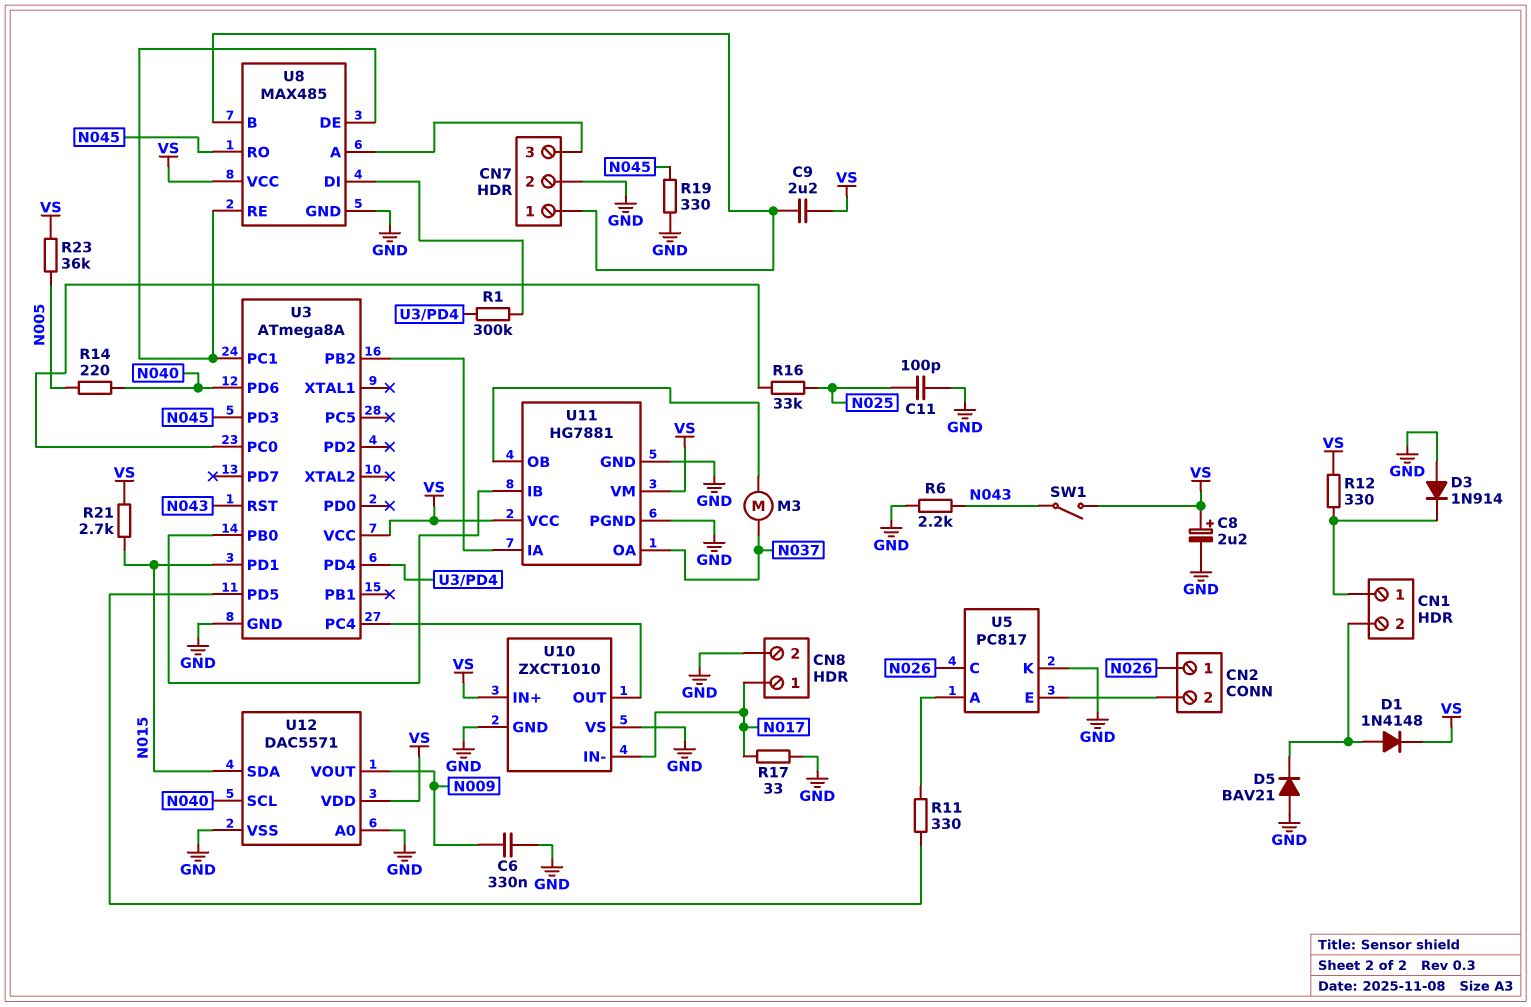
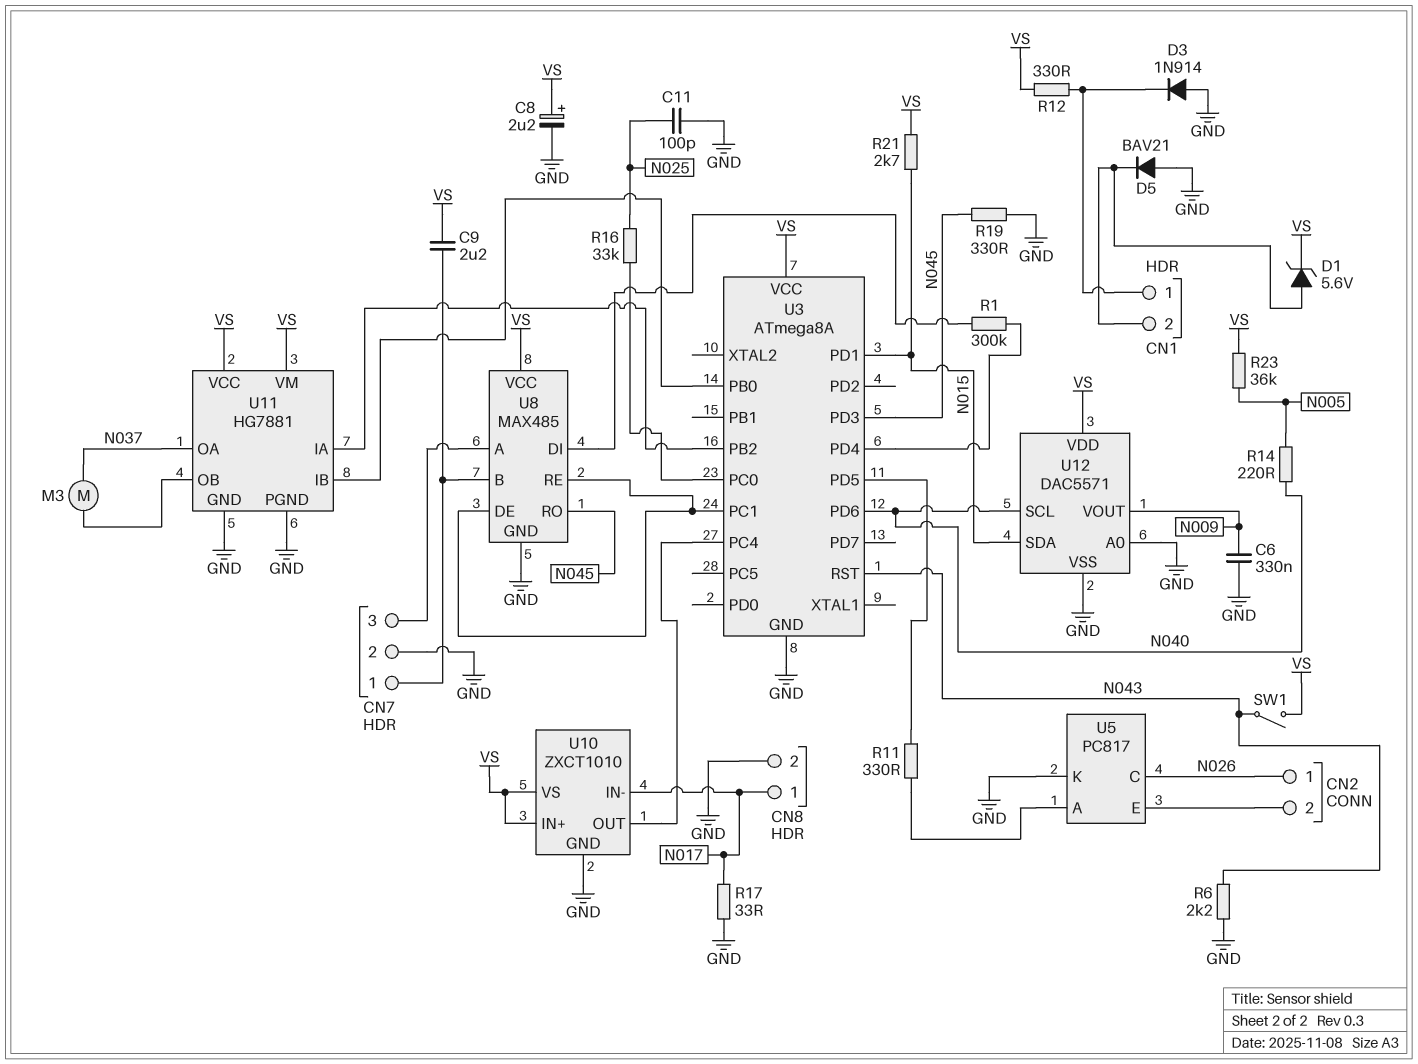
D1: diode 1N4148 (A CN1/2, K VS) -> zener 5.6V (A CN1/2, K VS)
U10 pin VS: GND -> VS

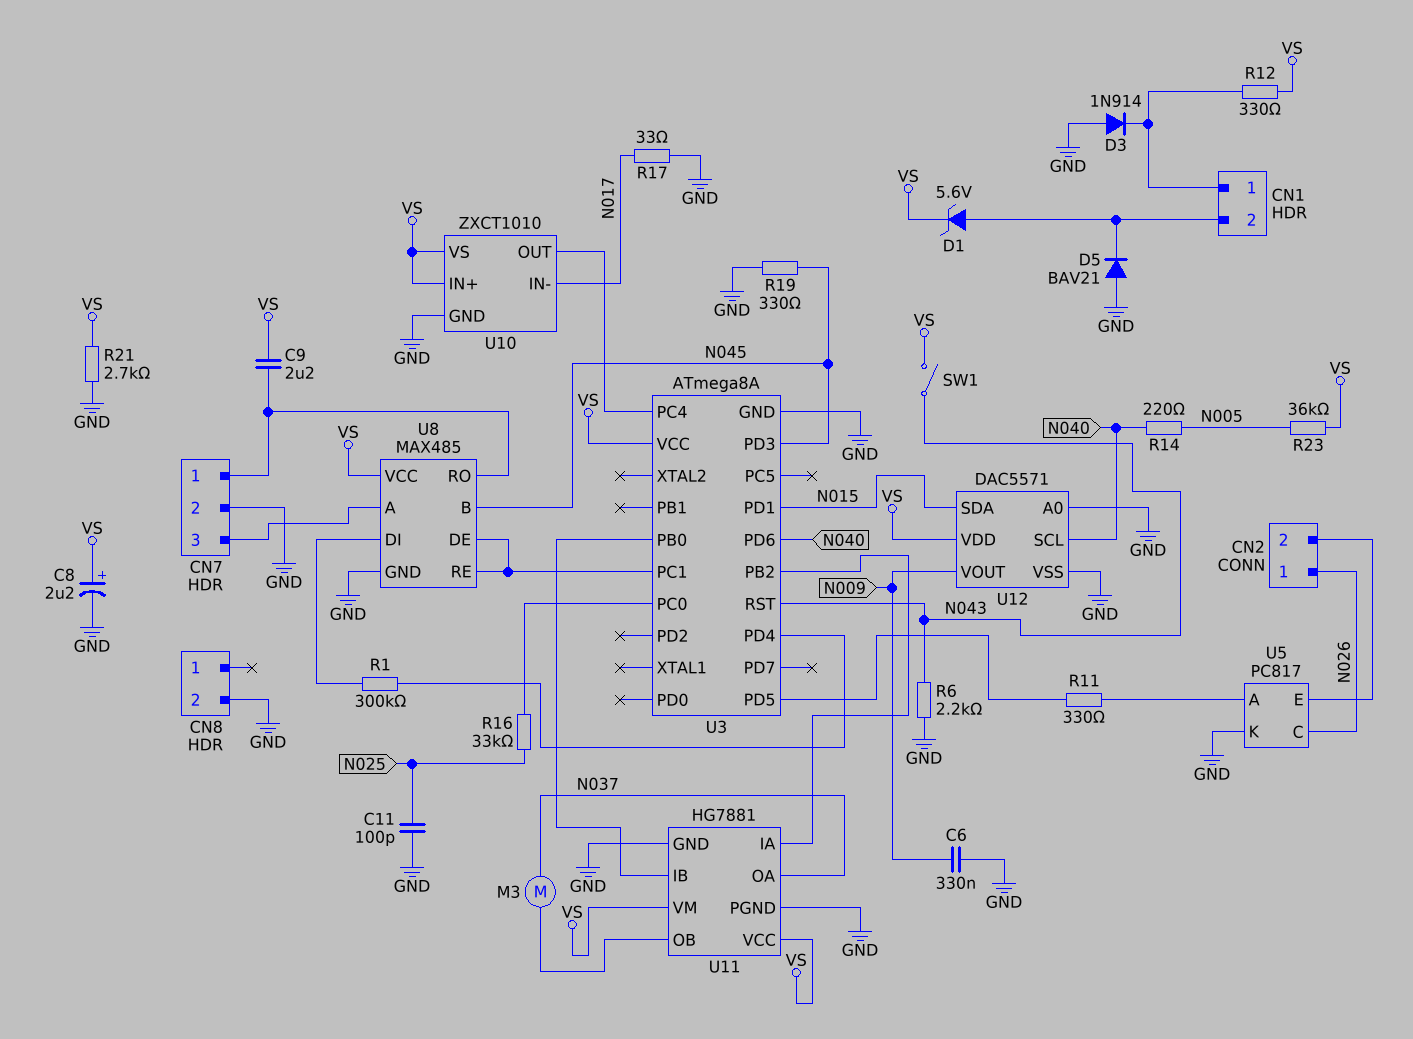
CN8 pin 1: N017 -> none
R21: 2.7k (N015, VS) -> 2.7k (GND, VS)
U8 pin B: CN7/1 -> N045
U8 pin RO: N045 -> CN7/1

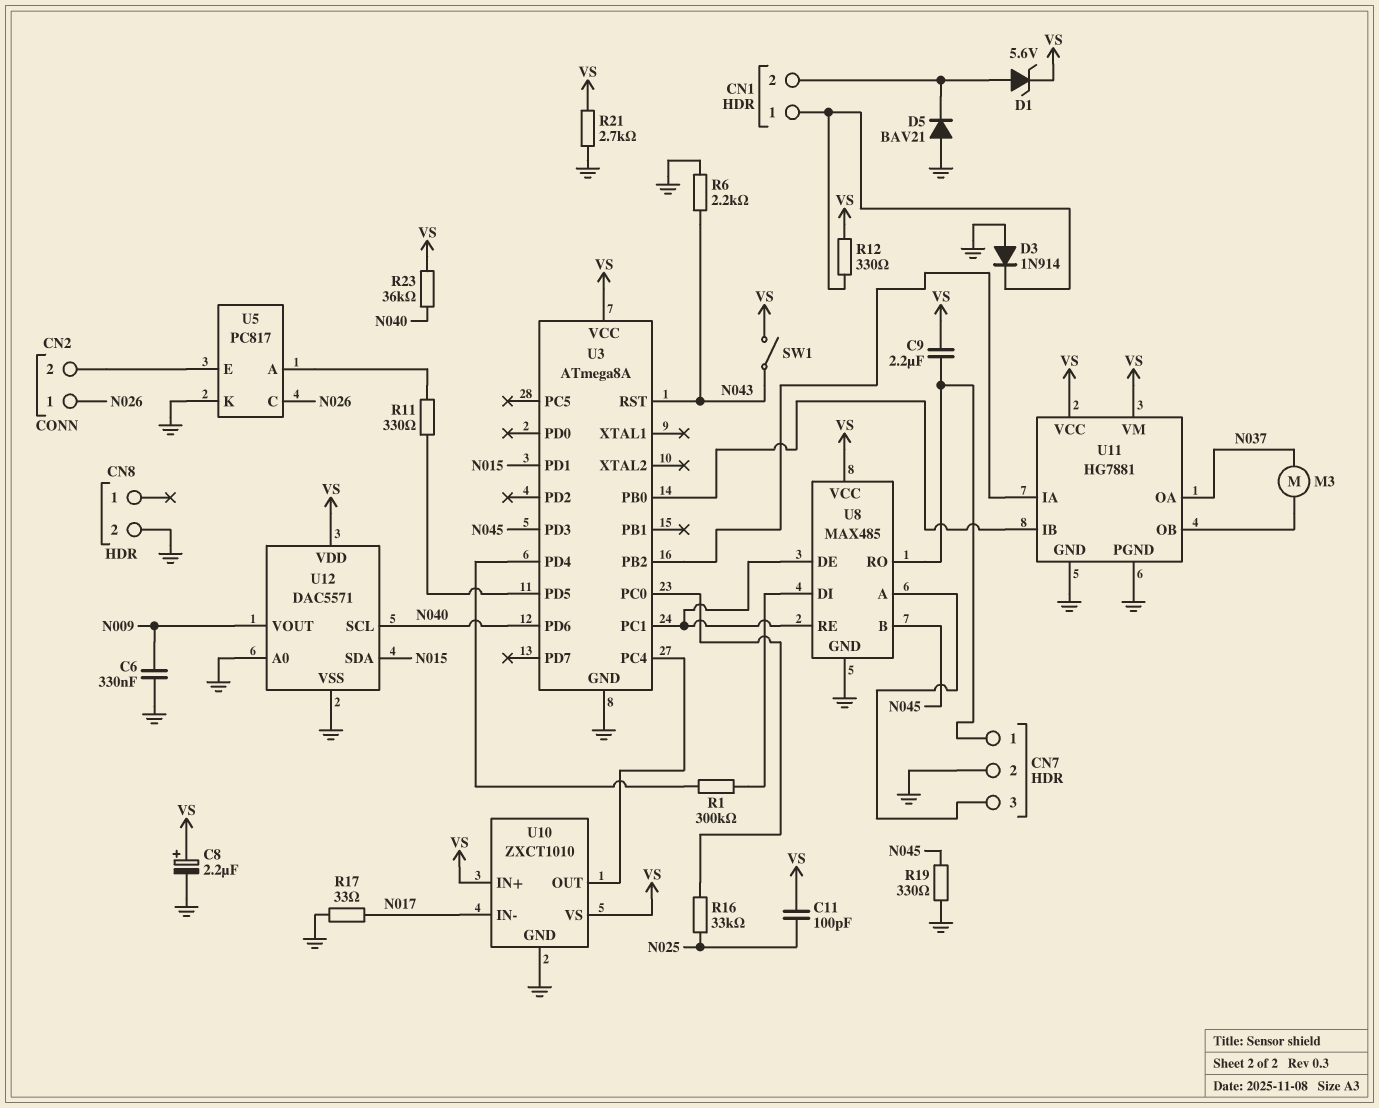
C11: 100pF (GND, N025) -> 100pF (N025, VS)
R14: 220 (N005, N040) -> none
R23: 36k (N005, VS) -> 36k (N040, VS)

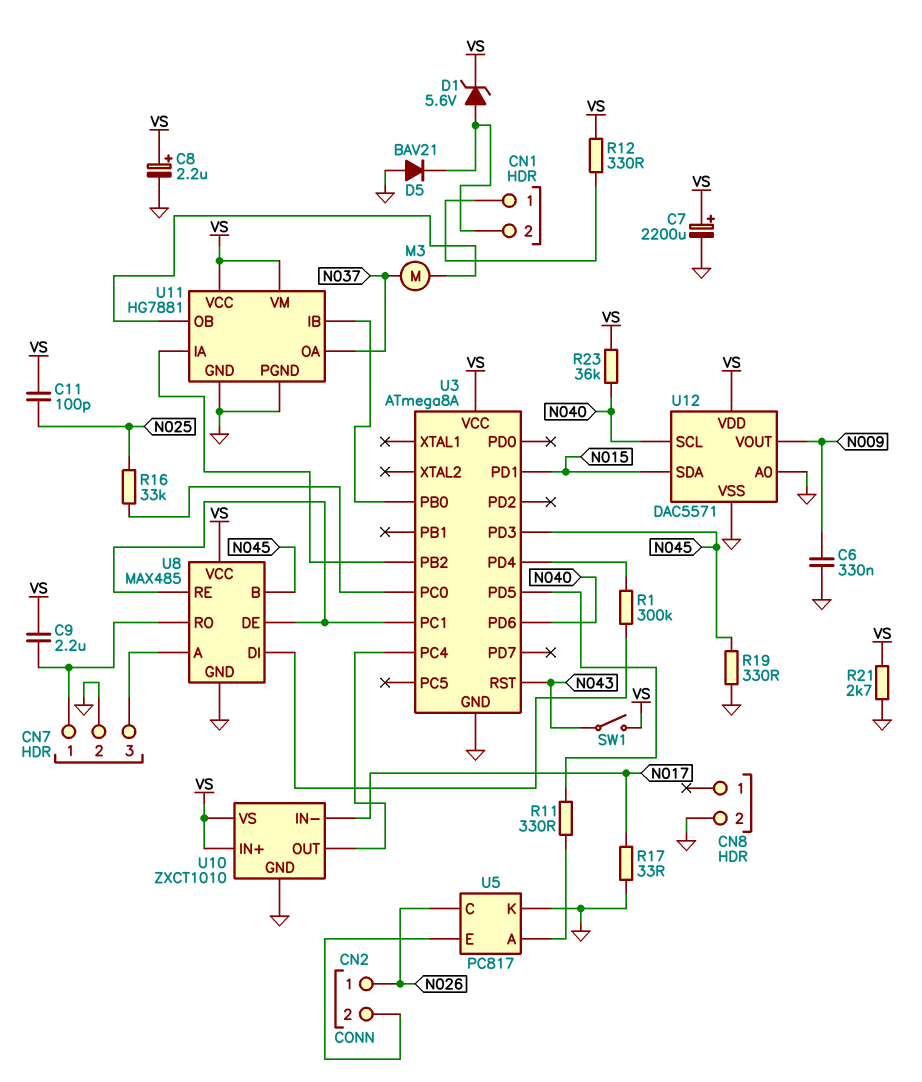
C7: none -> 2200uF (plus VS, minus GND)
D3: diode 1N914 (A GND, K CN1/1) -> none
R6: 2.2k (GND, N043) -> none

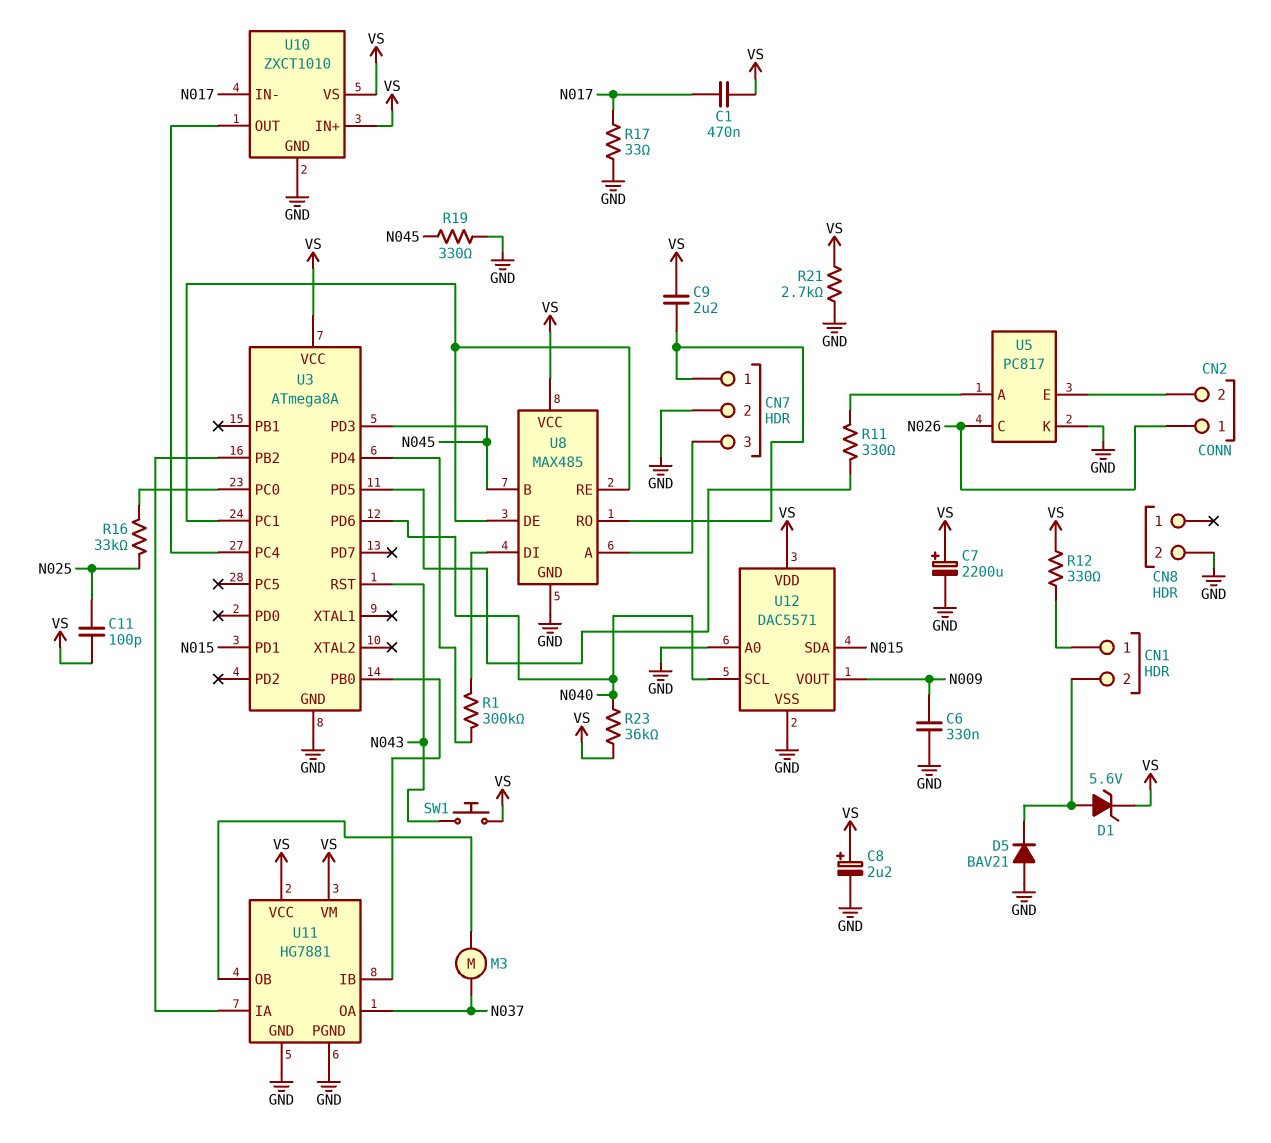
C1: none -> 470nF (N017, VS)
SW1: switch (N043, VS) -> button (N043, VS)

